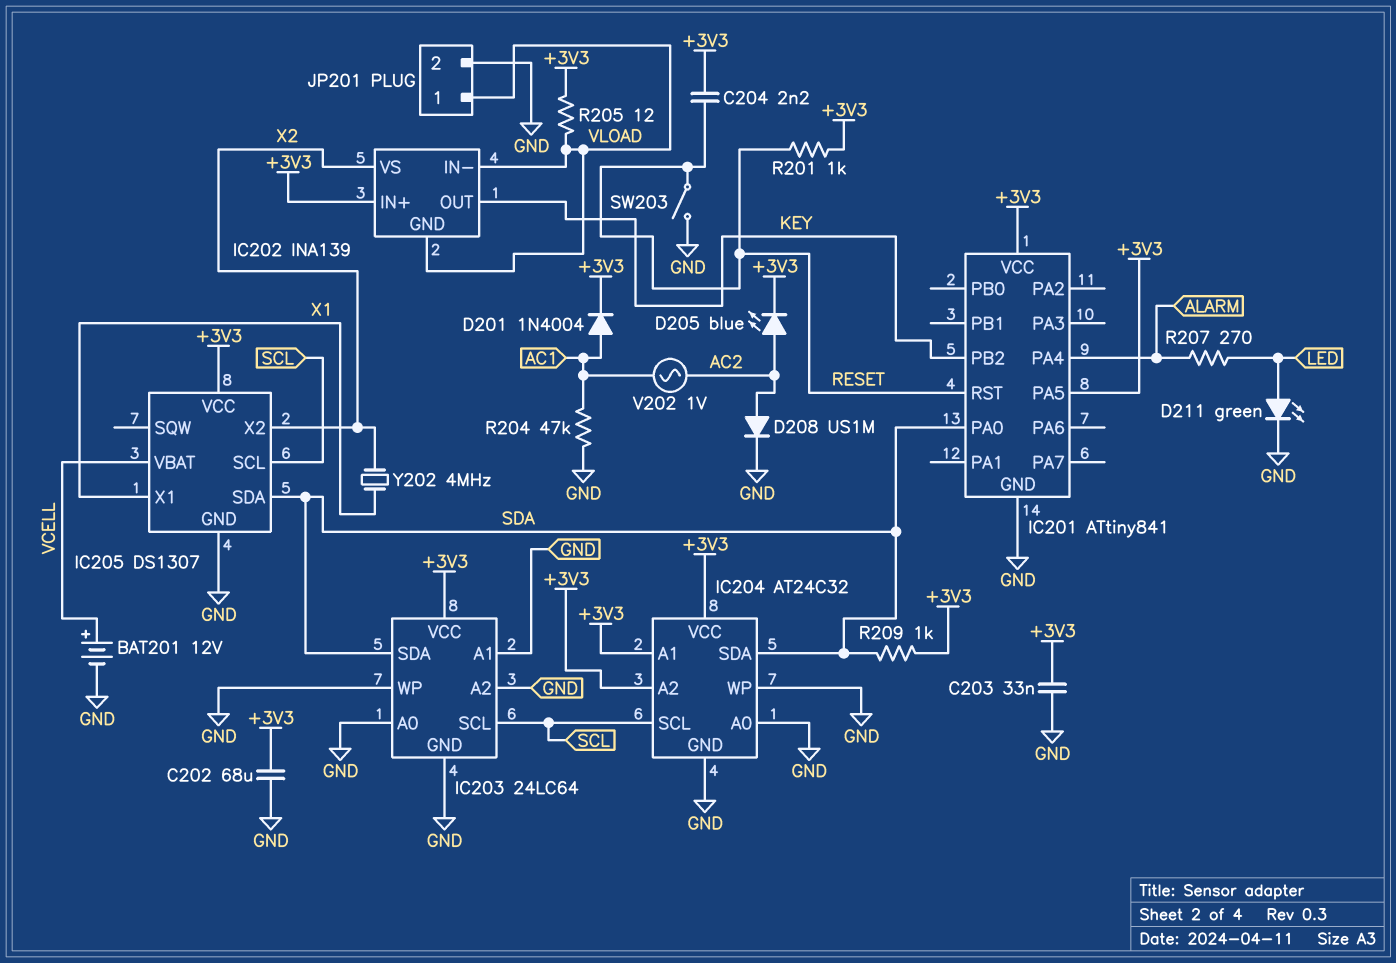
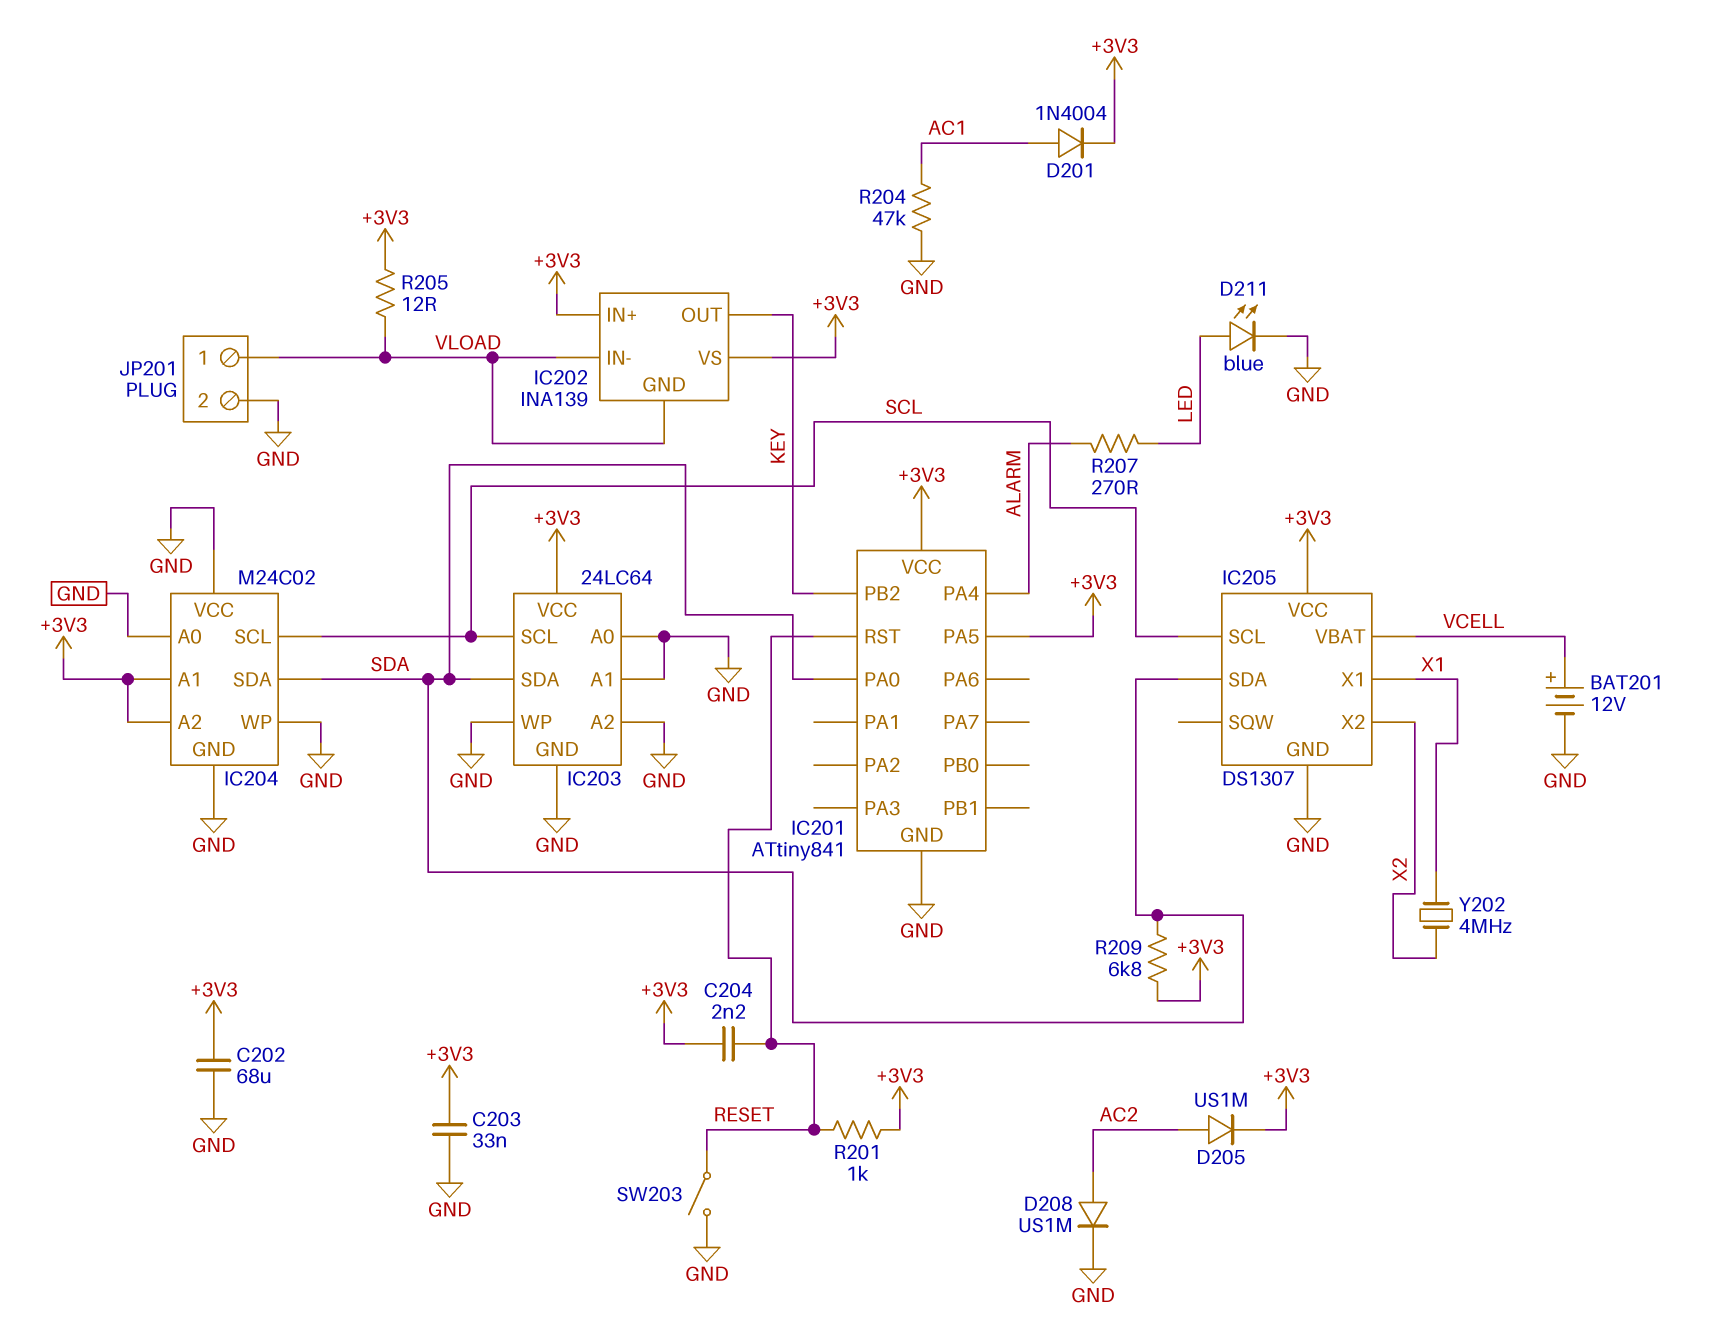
D205: LED blue (A AC2, K +3V3) -> diode US1M (A AC2, K +3V3)
D211: LED green (A LED, K GND) -> LED blue (A LED, K GND)
IC202 pin VS: X2 -> +3V3
IC204: AT24C32 -> M24C02
IC204 pin VCC: +3V3 -> GND
R209: 1k (+3V3, SDA) -> 6.8k (+3V3, SDA)
V202: AC 1V (AC1, AC2) -> none

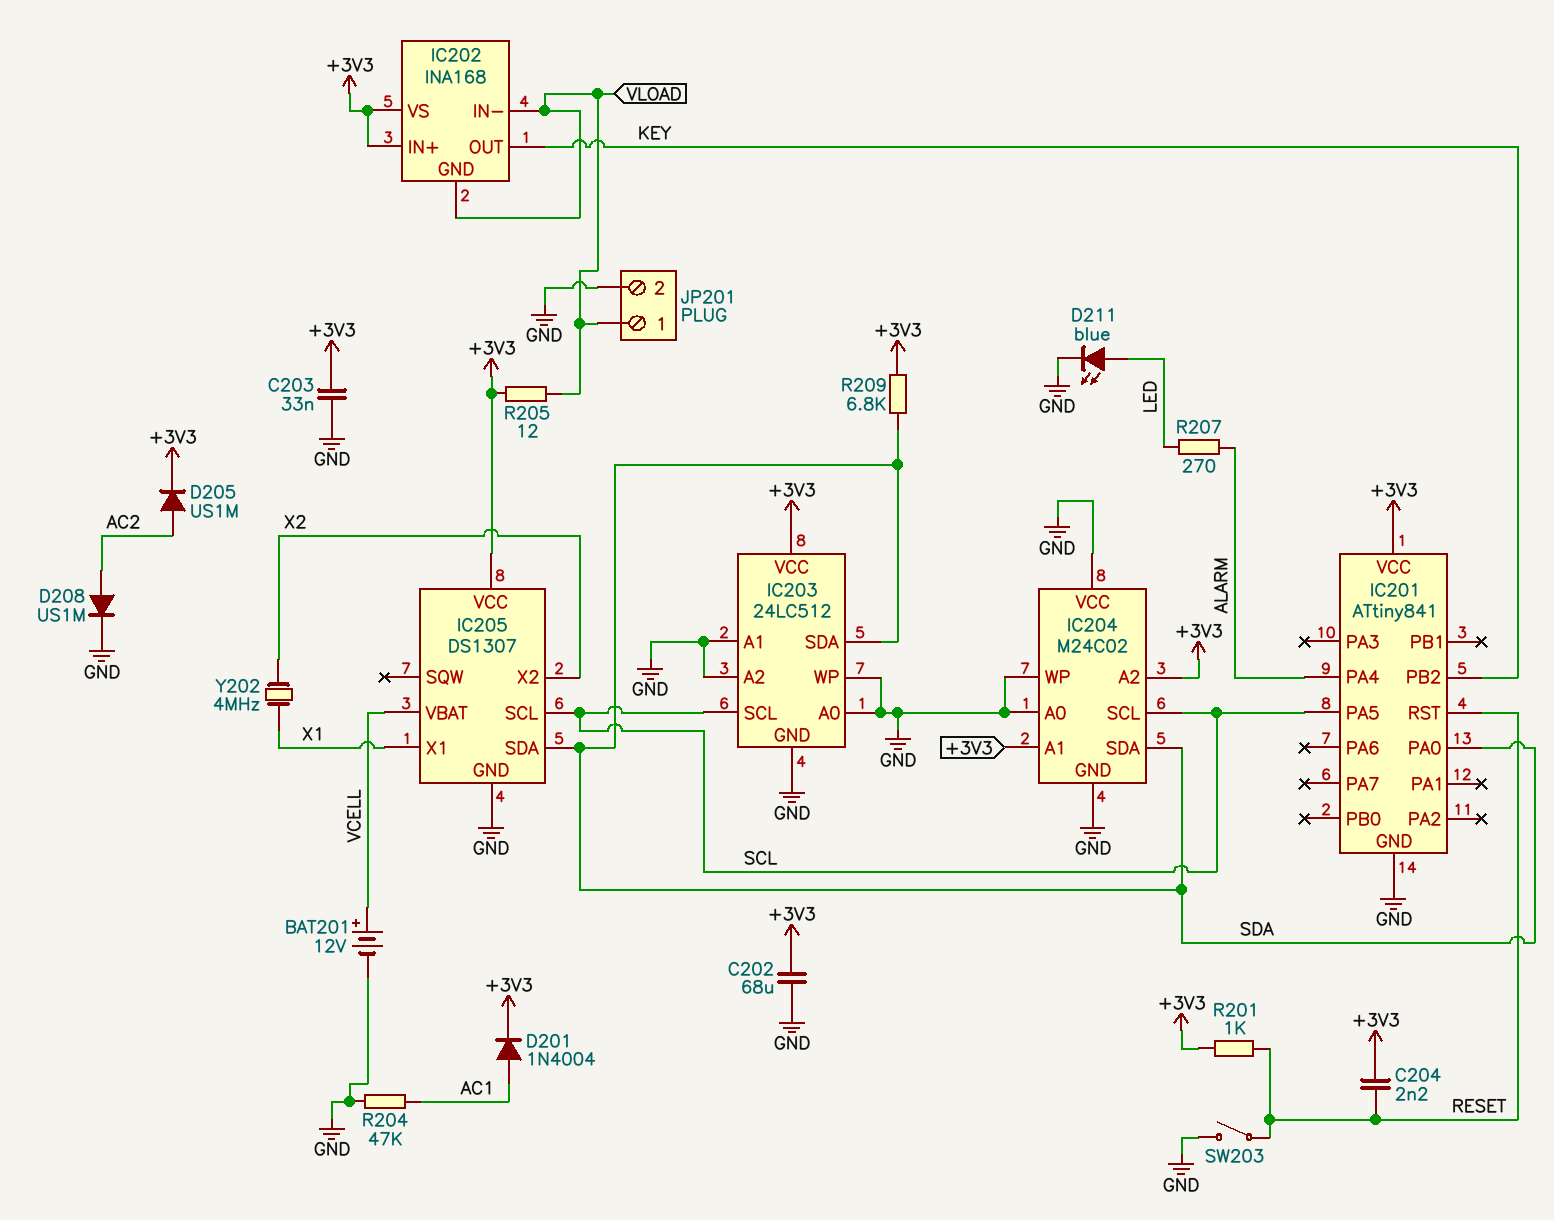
IC201 pin PA5: +3V3 -> SCL
IC202: INA139 -> INA168
IC203: 24LC64 -> 24LC512

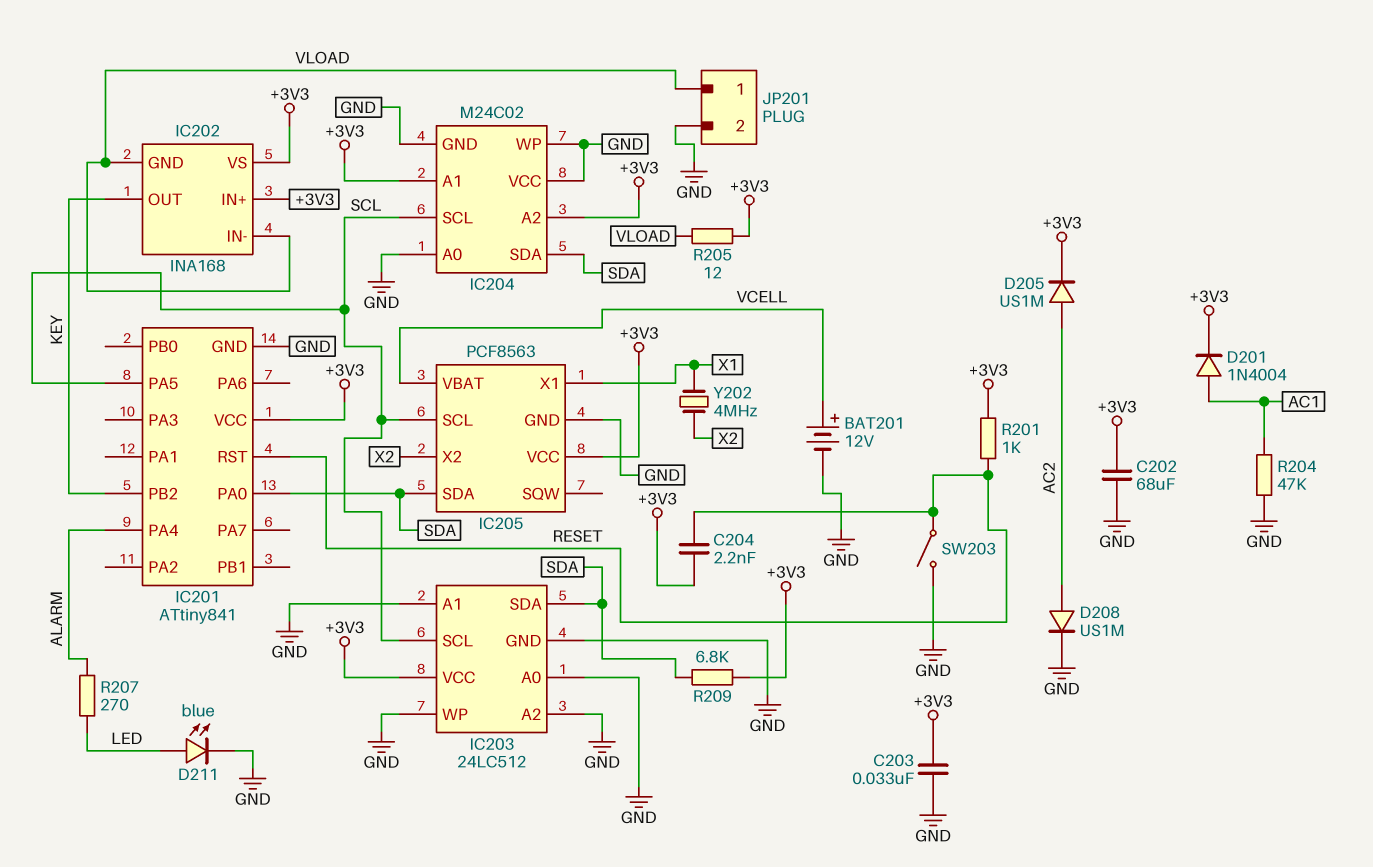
IC205: DS1307 -> PCF8563

